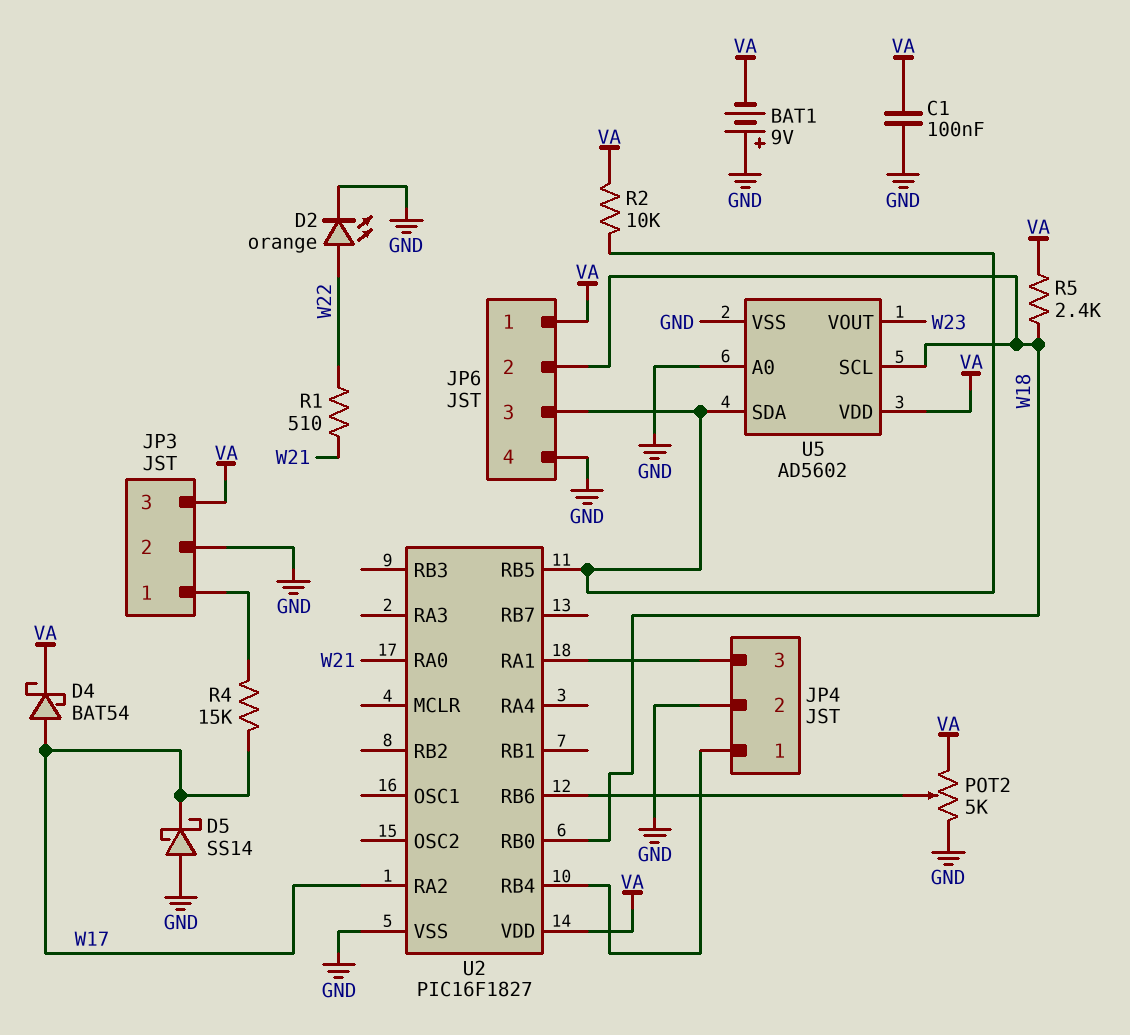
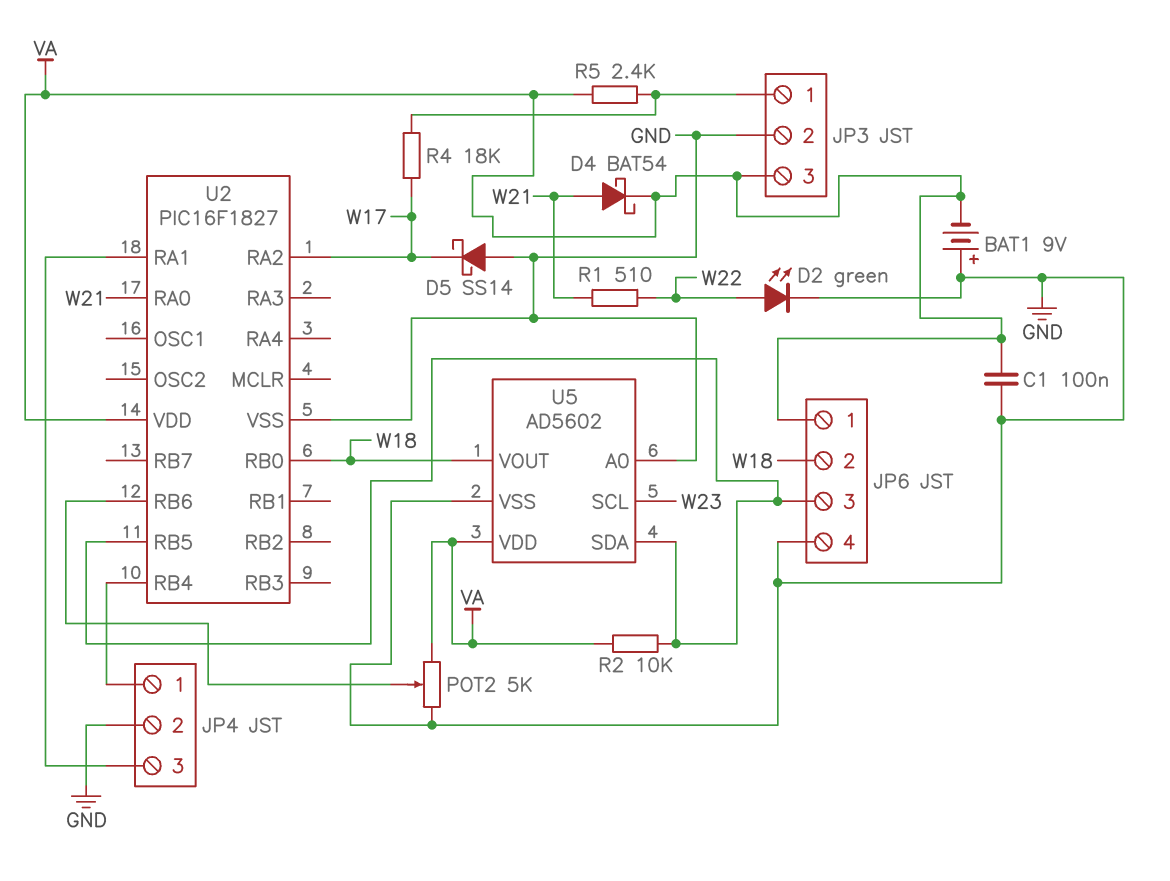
D2: LED orange (A W22, K GND) -> LED green (A W22, K GND)
D4: schottky BAT54 (A W17, K VA) -> schottky BAT54 (A W21, K VA)
R4: 15k (JP3/1, W17) -> 18k (JP3/1, W17)
R5: 2.4k (VA, W18) -> 2.4k (JP3/1, VA)
U5 pin SCL: W18 -> W23
U5 pin VOUT: W23 -> W18

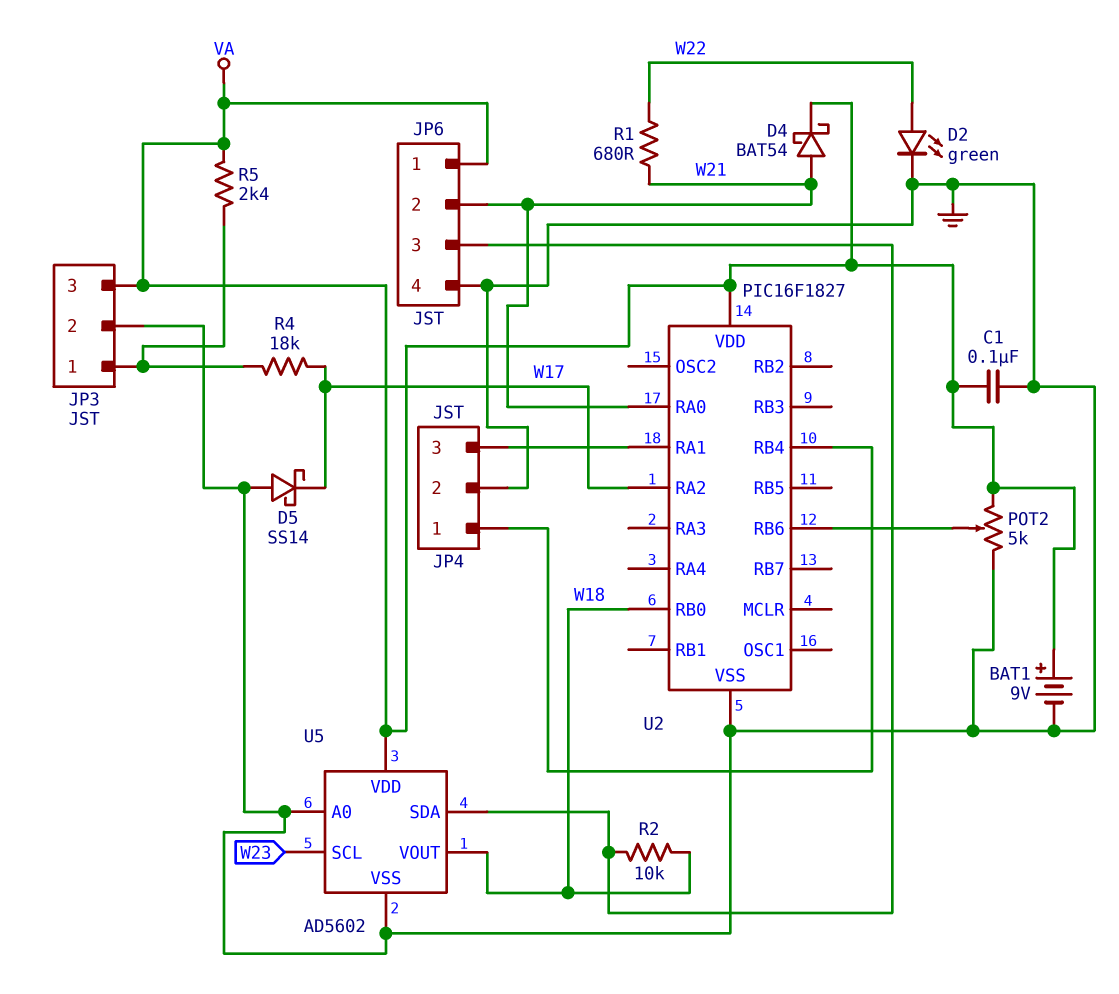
BAT1: 9V (plus GND, minus VA) -> 9V (plus VA, minus GND)
JP6 pin 2: W18 -> W21
R1: 510 (W21, W22) -> 680 (W21, W22)
R2: 10k (JP6/3, VA) -> 10k (JP6/3, W18)
U2 pin RB5: JP6/3 -> none

